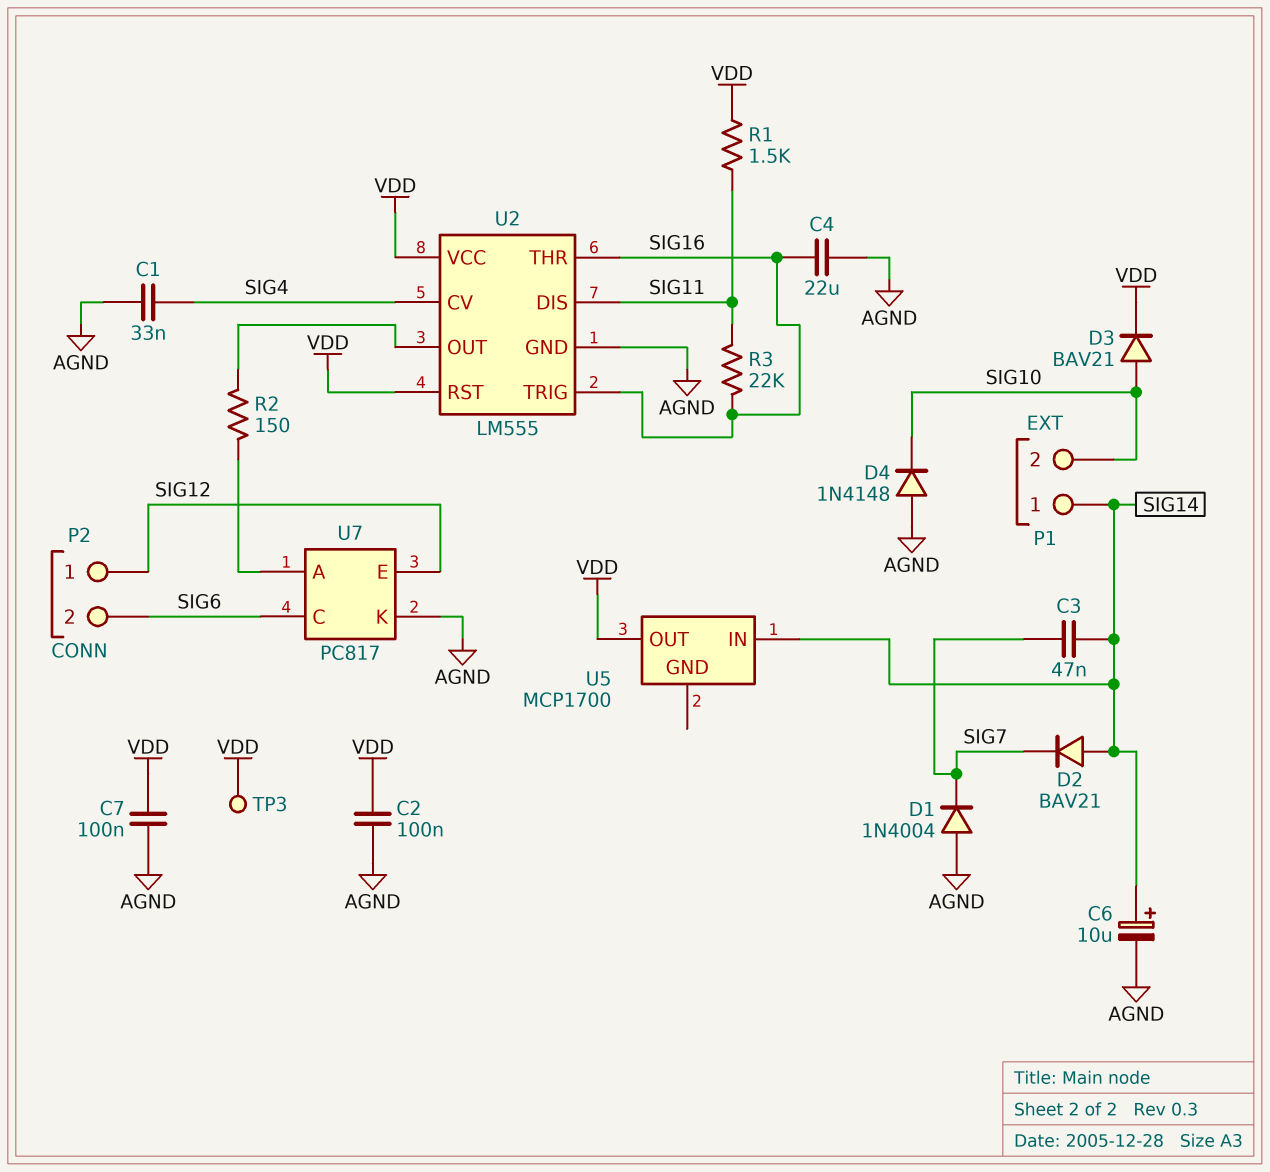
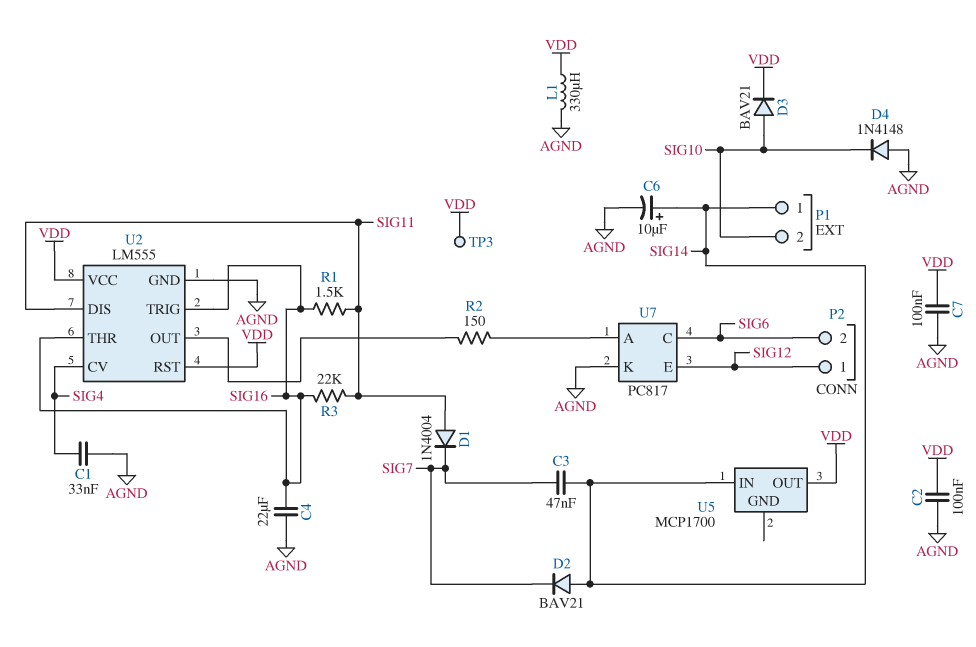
D1: diode 1N4004 (A AGND, K SIG7) -> diode 1N4004 (A SIG11, K SIG7)
L1: none -> 330uH (AGND, VDD)
R1: 1.5k (SIG11, VDD) -> 1.5k (SIG11, SIG16)

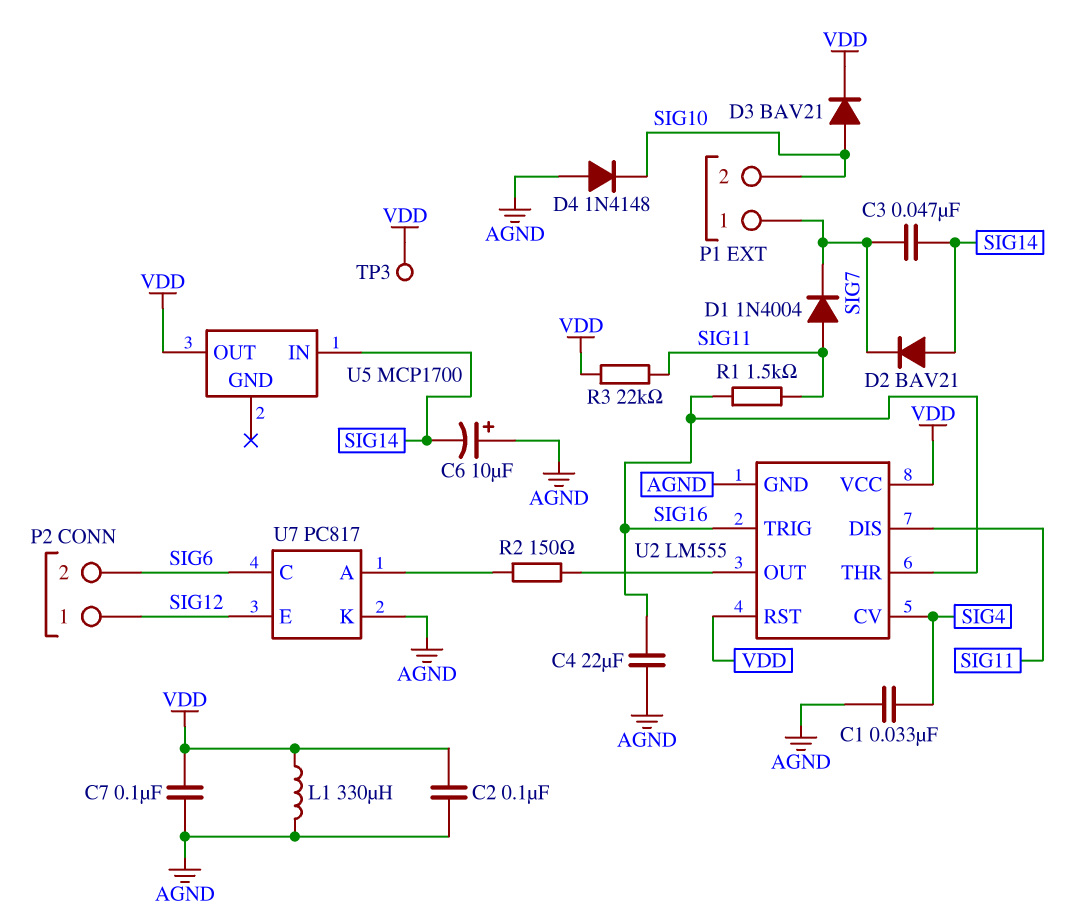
C6: 10uF (plus SIG14, minus AGND) -> 10uF (plus AGND, minus SIG14)
P1 pin 1: SIG14 -> SIG7
R3: 22k (SIG11, SIG16) -> 22k (SIG11, VDD)

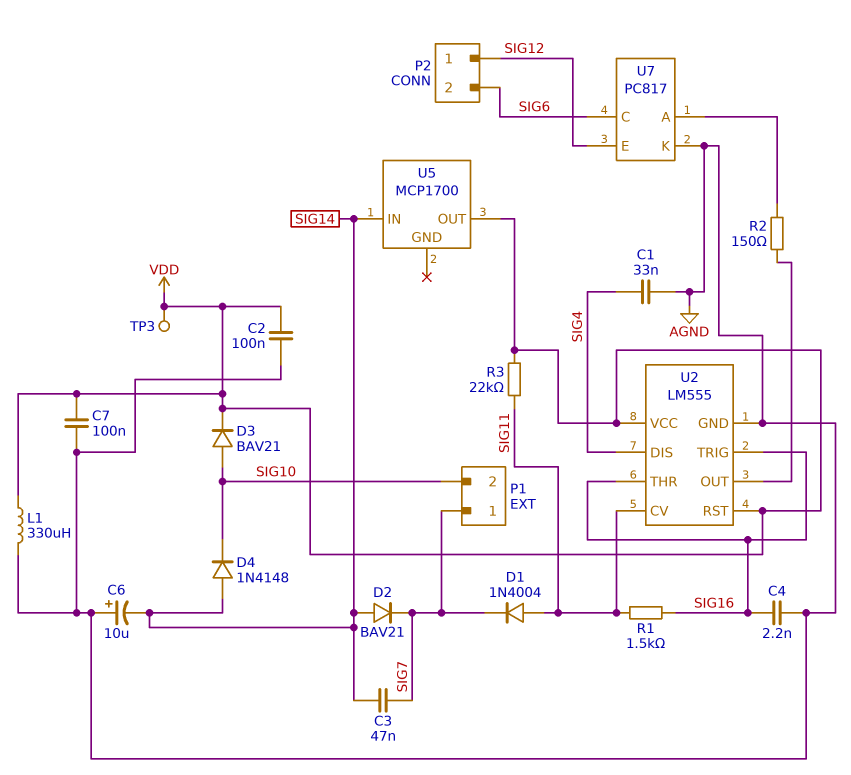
C4: 22uF (AGND, SIG16) -> 2.2nF (AGND, SIG16)
D4: diode 1N4148 (A AGND, K SIG10) -> diode 1N4148 (A SIG14, K SIG10)
U2 pin CV: SIG4 -> SIG11
U2 pin DIS: SIG11 -> SIG4

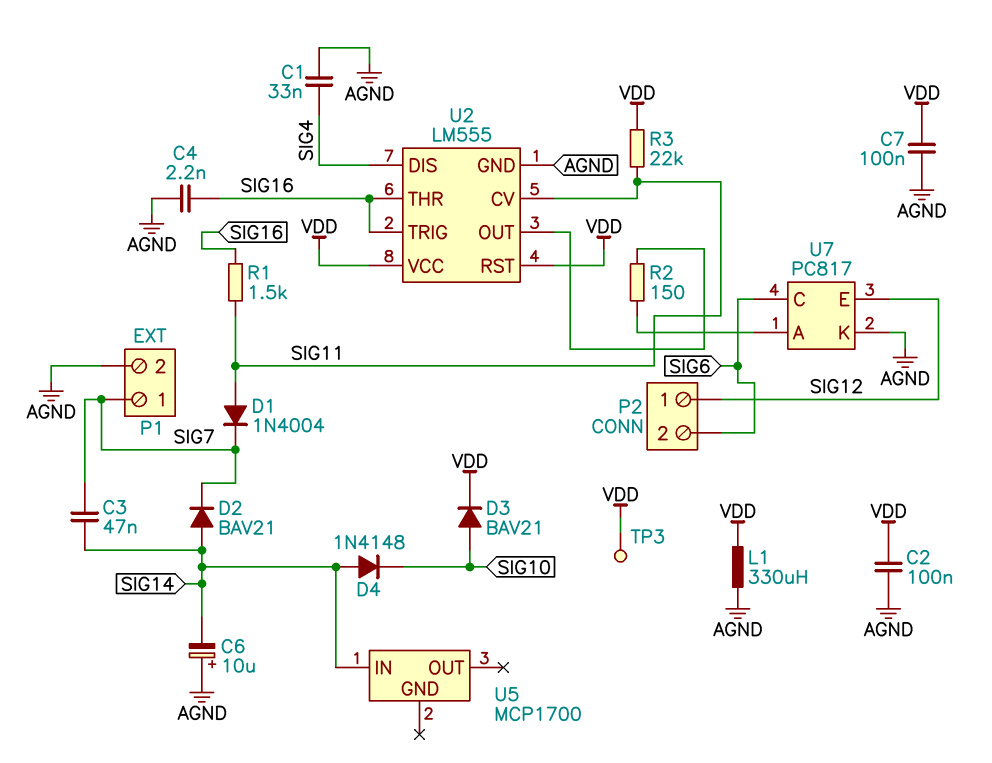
P1 pin 2: SIG10 -> AGND
U5 pin OUT: VDD -> none

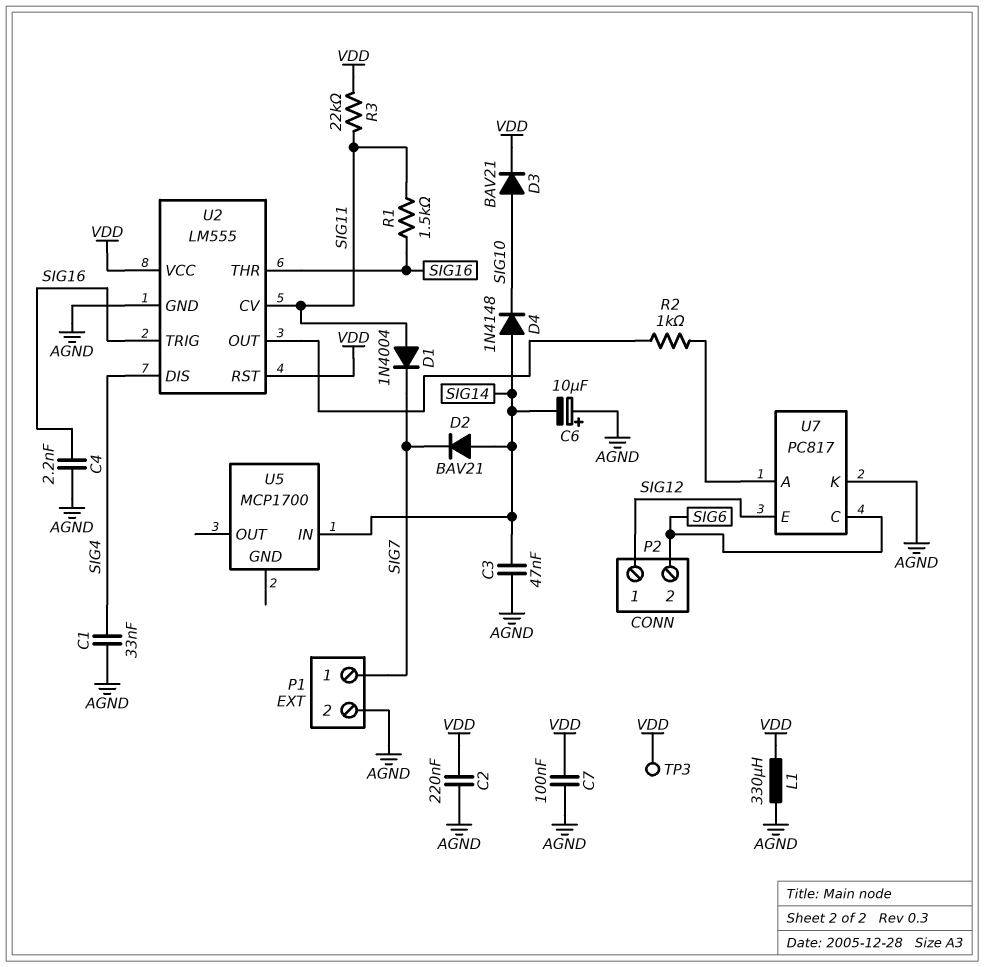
C2: 100nF (AGND, VDD) -> 220nF (AGND, VDD)
C3: 47nF (SIG7, SIG14) -> 47nF (AGND, SIG14)
R2: 150 (U2/OUT, U7/A) -> 1k (U2/OUT, U7/A)

